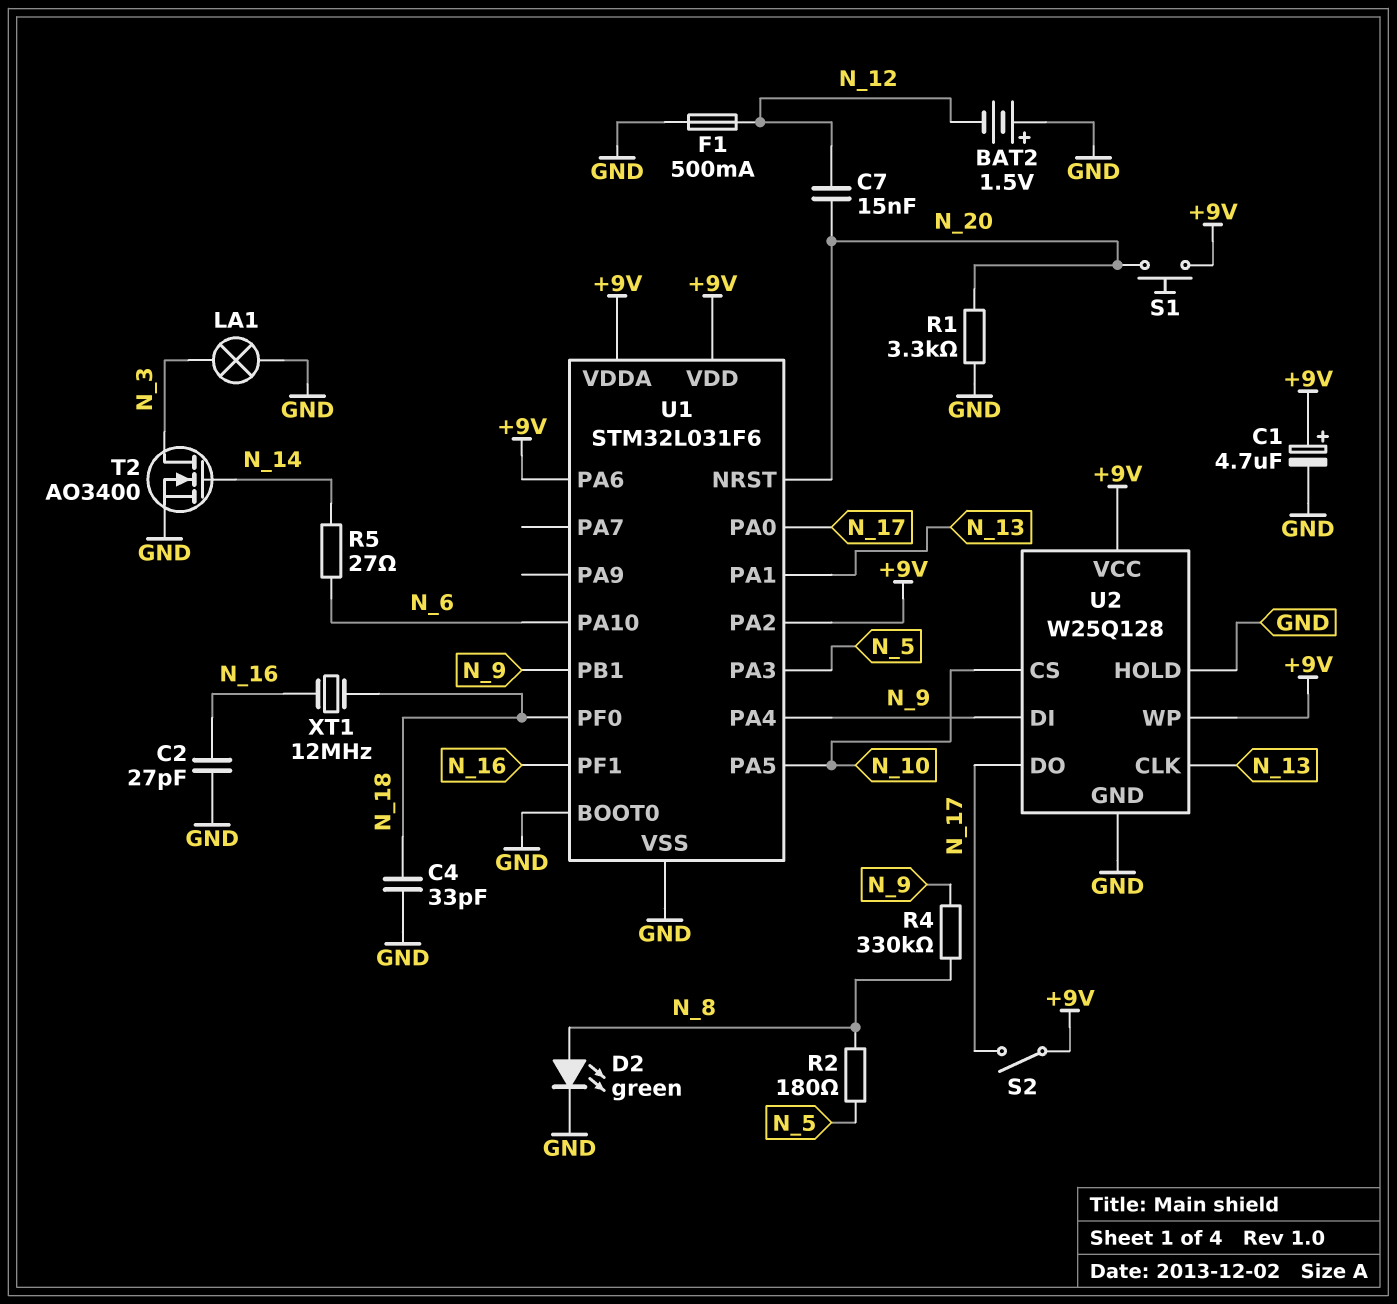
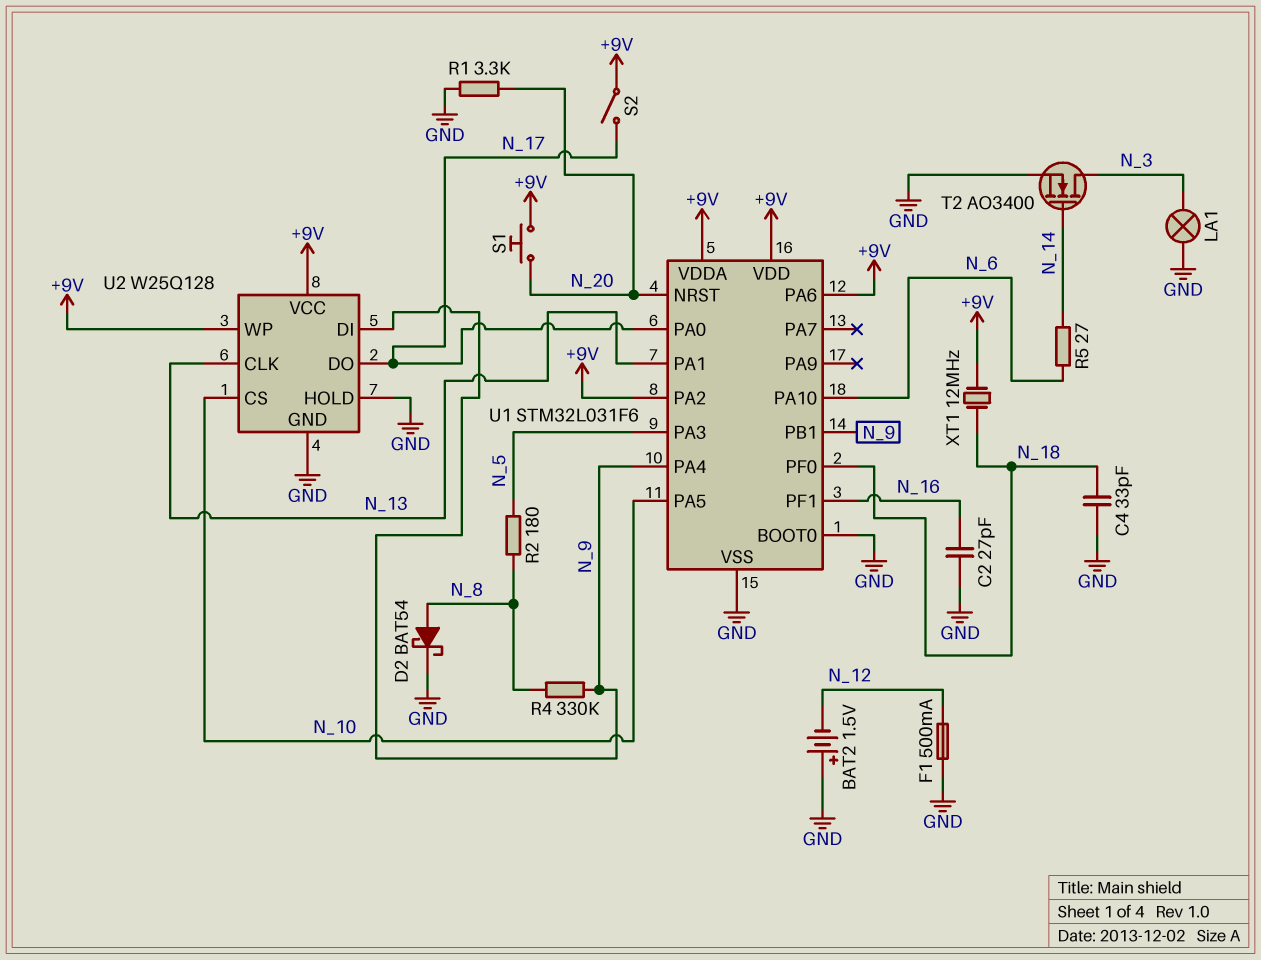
C1: 4.7uF (plus +9V, minus GND) -> none
C7: 15nF (N_12, N_20) -> none
D2: LED green (A N_8, K GND) -> schottky BAT54 (A N_8, K GND)
XT1: 12MHz (N_16, N_18) -> 12MHz (+9V, N_18)

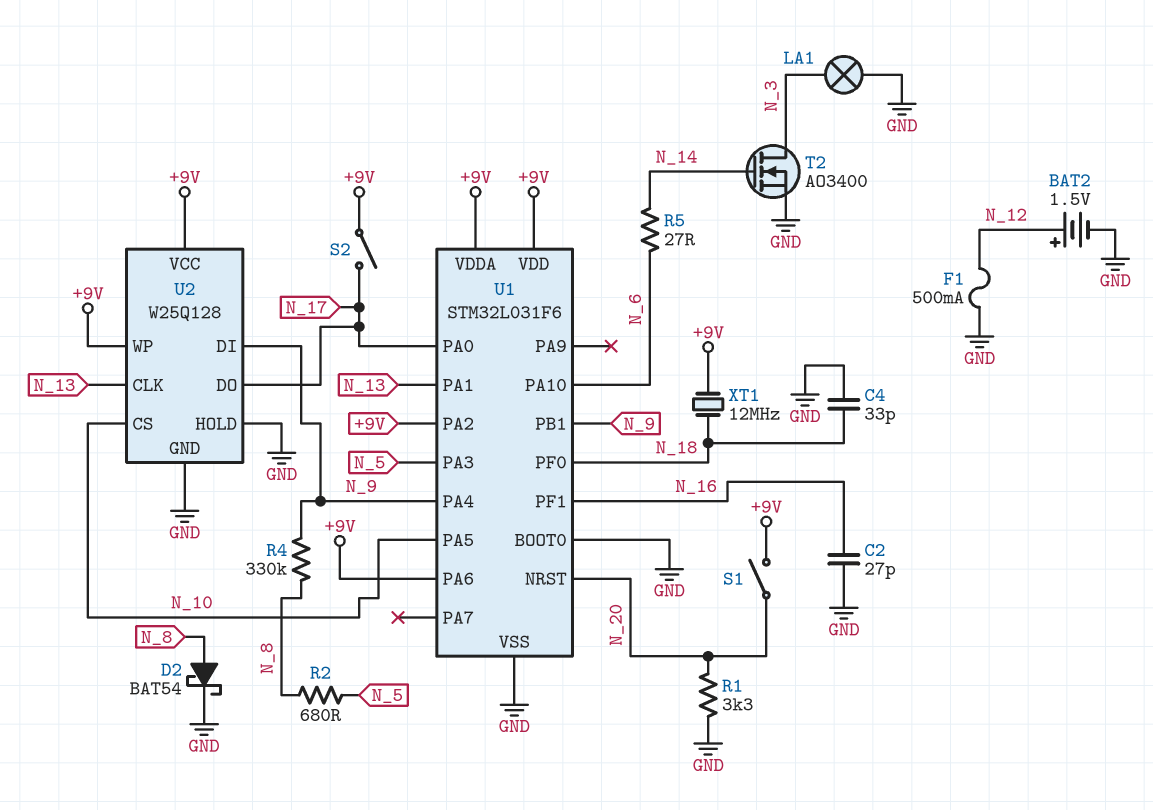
BAT2: 1.5V (plus GND, minus N_12) -> 1.5V (plus N_12, minus GND)
R2: 180 (N_5, N_8) -> 680 (N_5, N_8)
S1: button (+9V, N_20) -> switch (+9V, N_20)

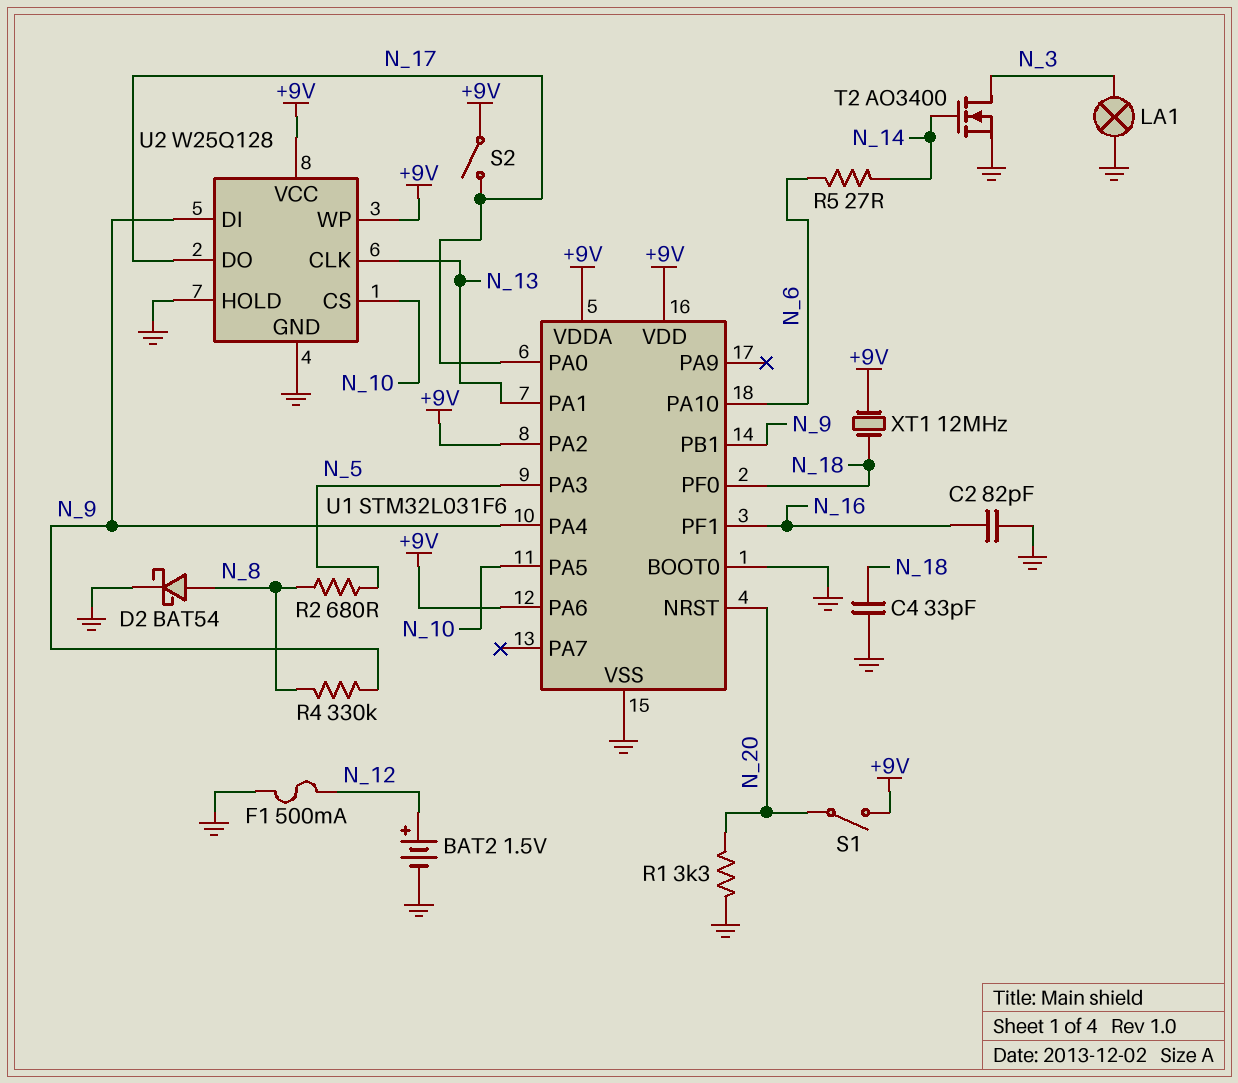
C2: 27pF (GND, N_16) -> 82pF (GND, N_16)

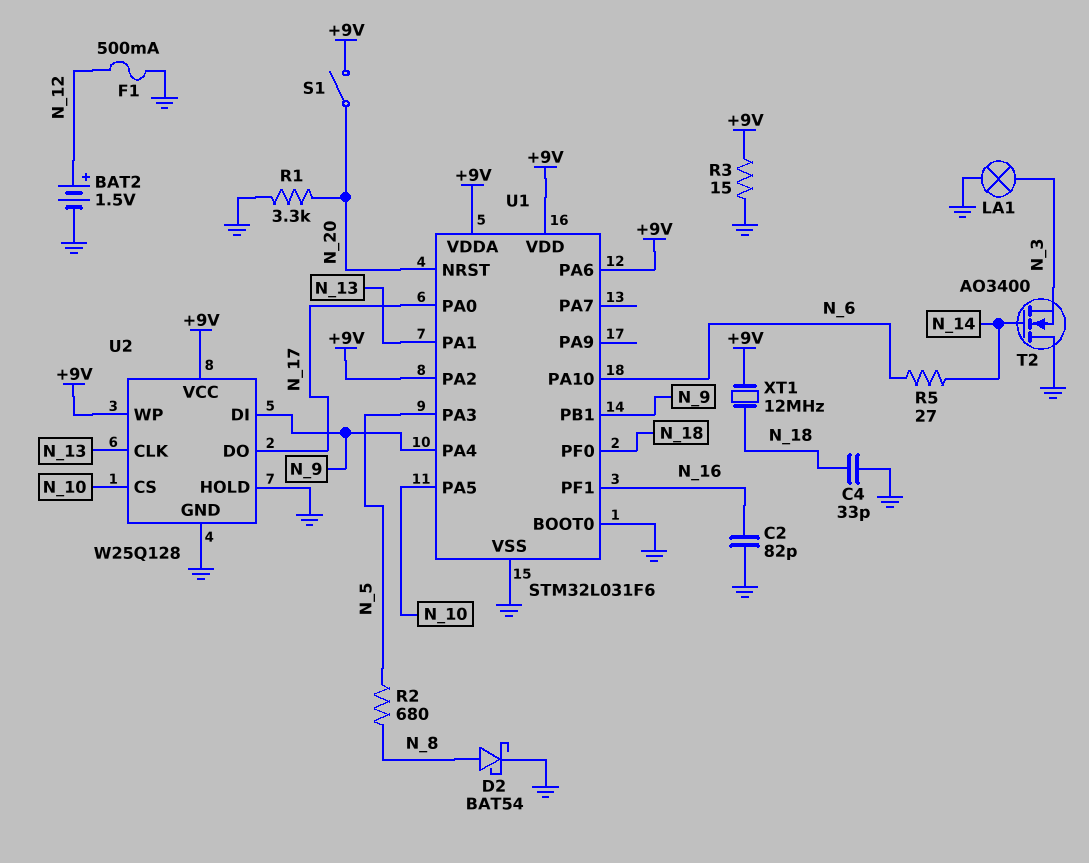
R3: none -> 15 (+9V, GND)
R4: 330k (N_8, N_9) -> none
S2: switch (+9V, N_17) -> none
T2: NMOS AO3400 (G N_14, D N_3, S GND) -> NMOS AO3400 (G N_14, D GND, S N_3)

